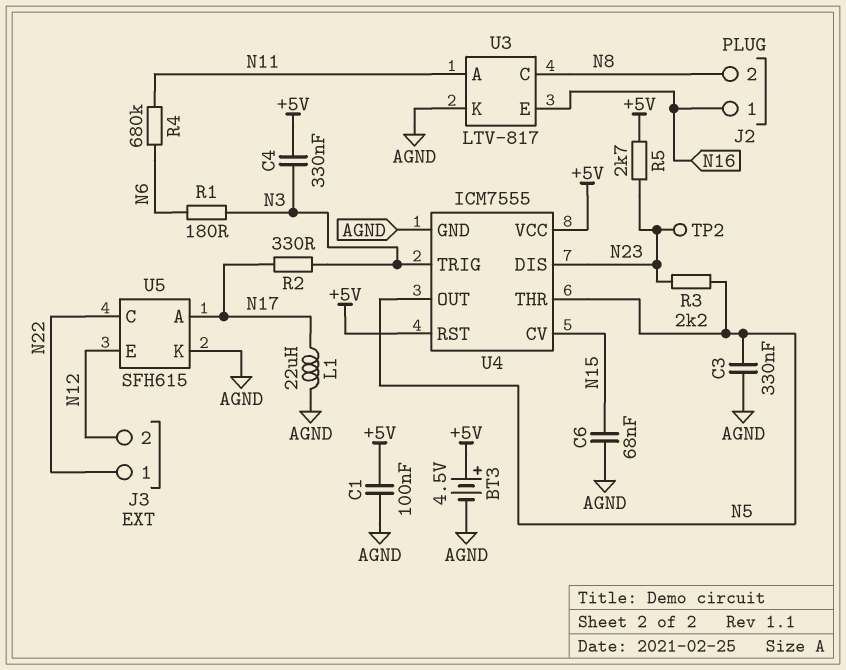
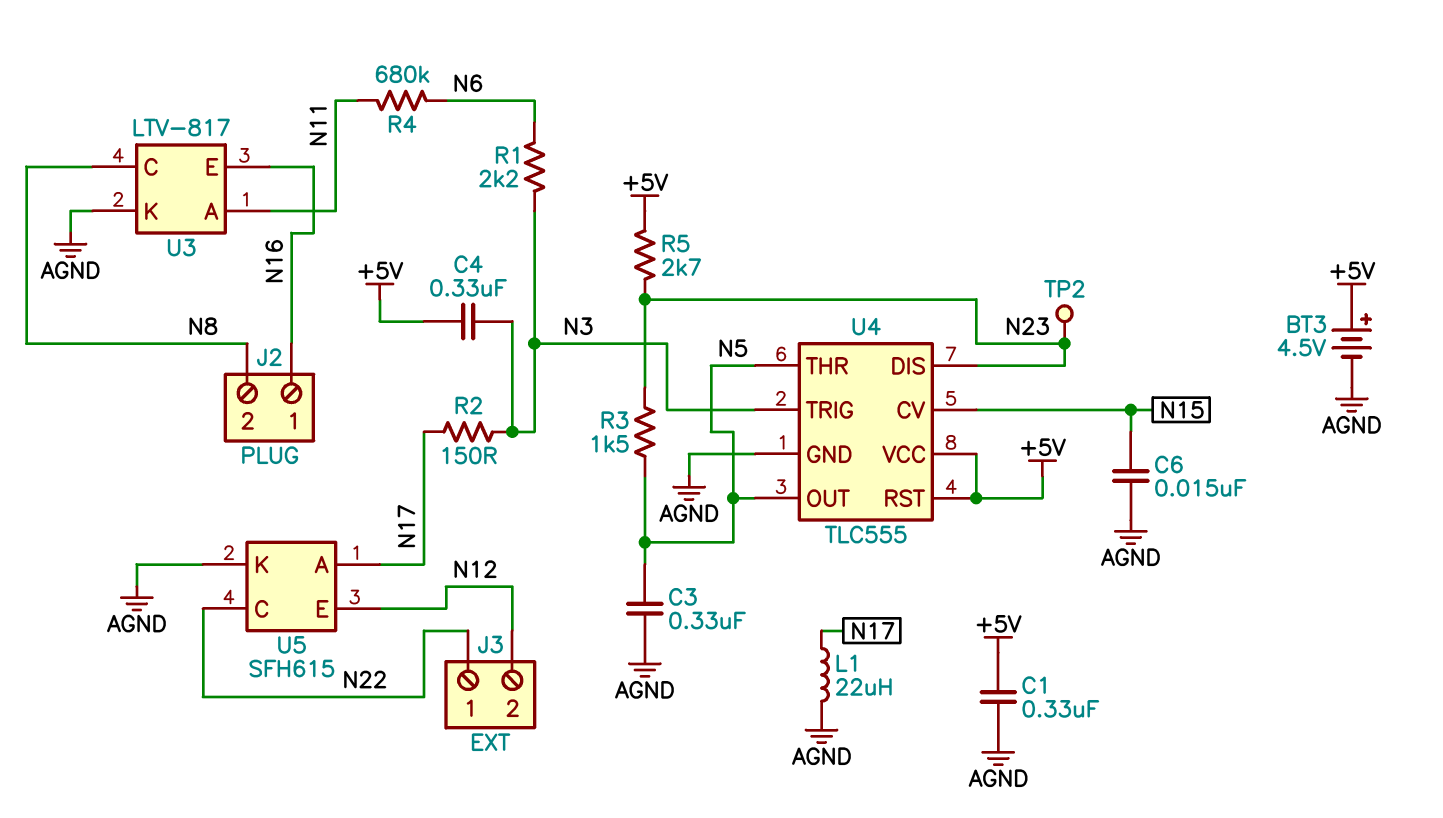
C1: 100nF (+5V, AGND) -> 330nF (+5V, AGND)
C6: 68nF (AGND, N15) -> 15nF (AGND, N15)
R1: 180 (N3, N6) -> 2.2k (N3, N6)
R2: 330 (N3, N17) -> 150 (N3, N17)
R3: 2.2k (N5, N23) -> 1.5k (N5, N23)
U4: ICM7555 -> TLC555

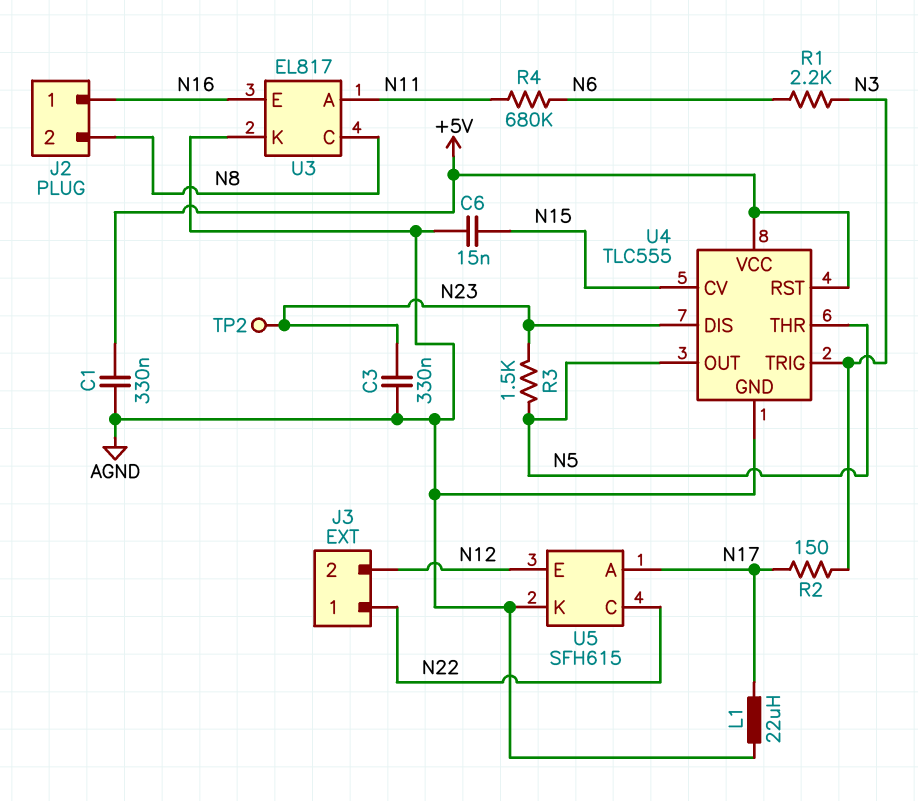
BT3: 4.5V (plus +5V, minus AGND) -> none
C3: 330nF (AGND, N5) -> 330nF (AGND, N23)
C4: 330nF (+5V, N3) -> none
R5: 2.7k (+5V, N23) -> none
U3: LTV-817 -> EL817

